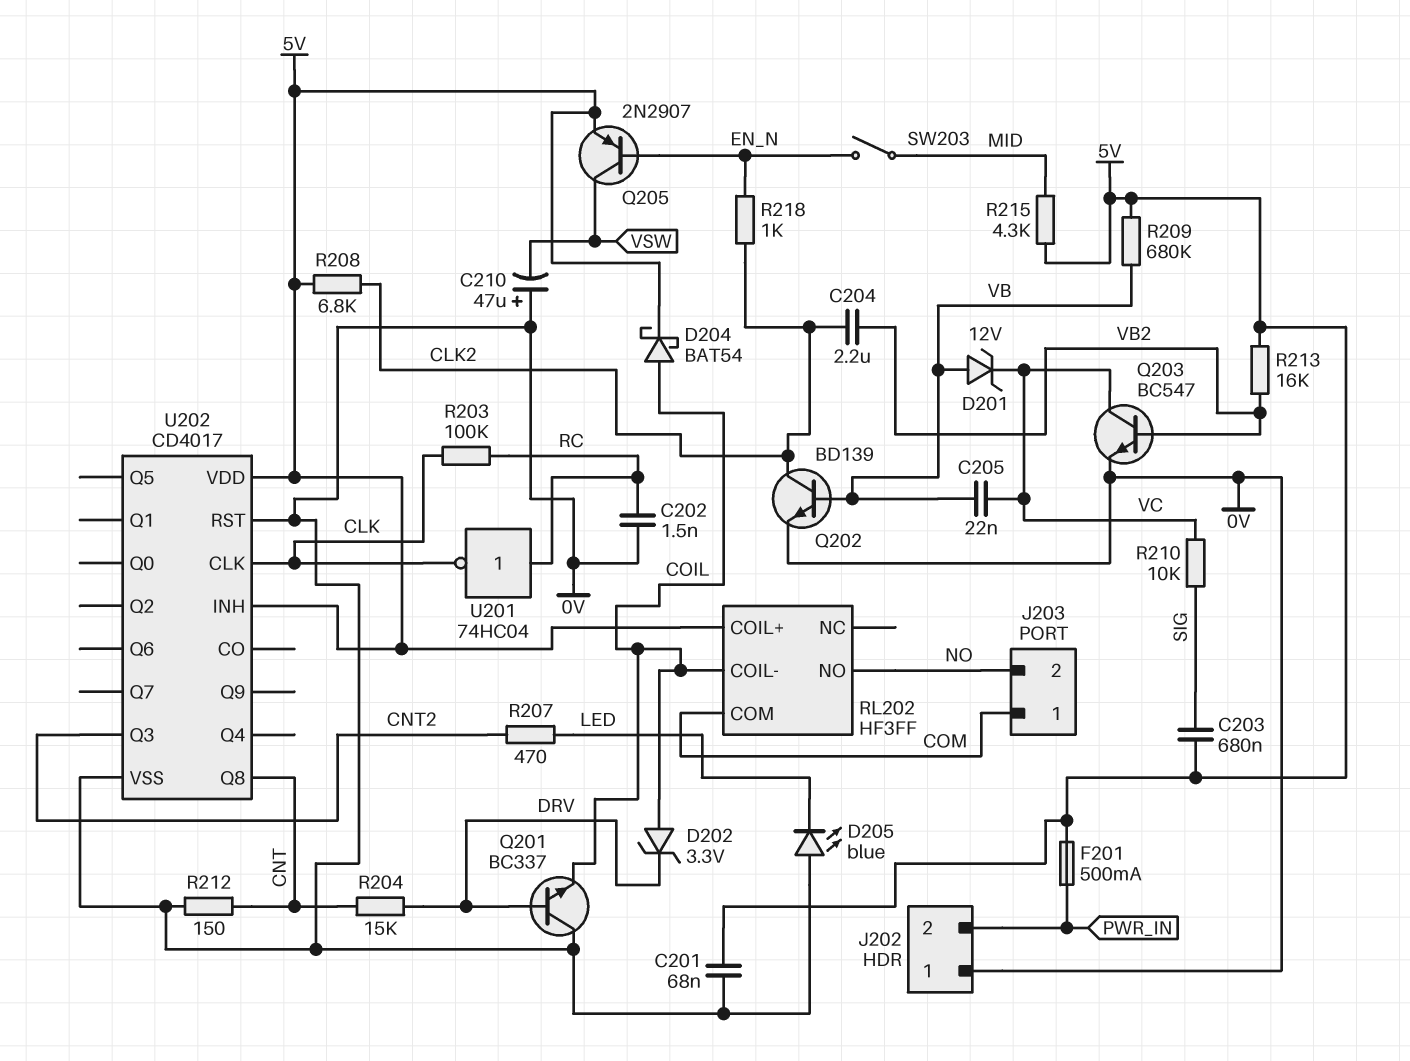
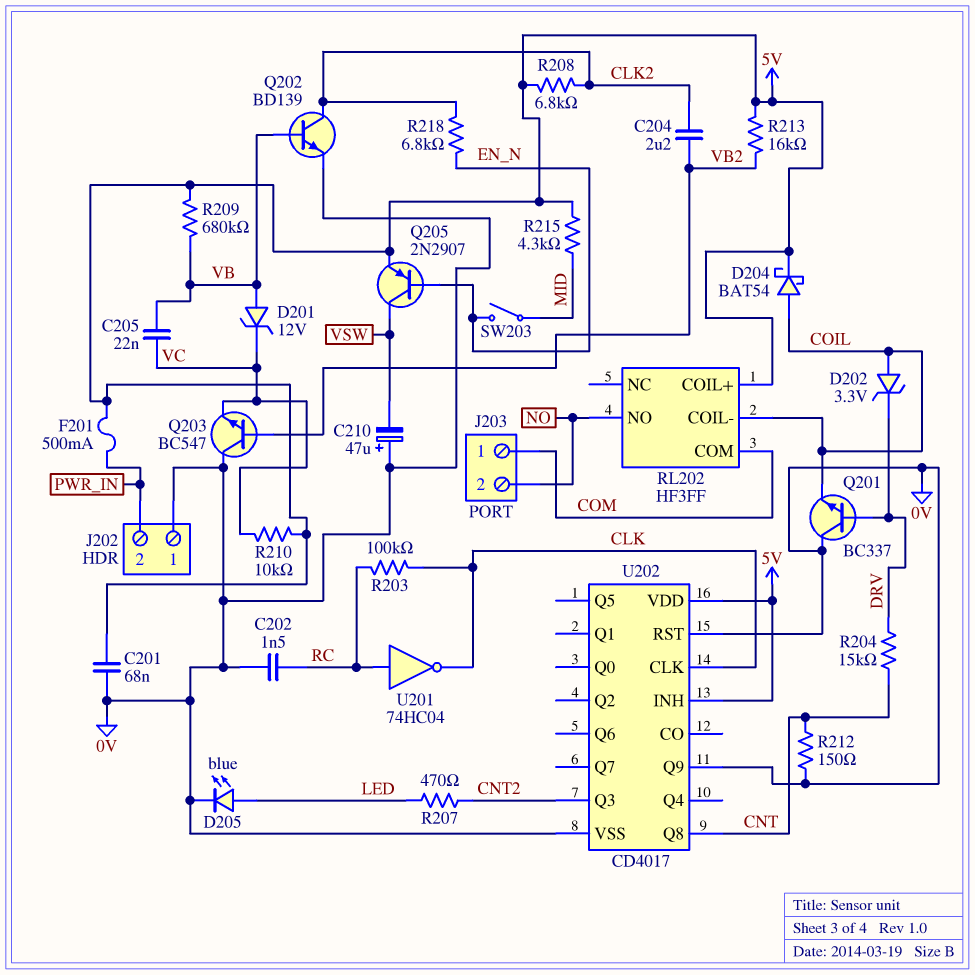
C203: 680nF (5V, SIG) -> none
D205: LED blue (A 0V, K LED) -> LED blue (A LED, K 0V)
Q203: NPN BC547 (B VB2, C VC, E 0V) -> NPN BC547 (B VB2, C 0V, E VC)
R210: 10k (SIG, VC) -> 10k (5V, VC)
R218: 1k (CLK2, EN_N) -> 6.8k (CLK2, EN_N)
U202 pin Q9: none -> 0V

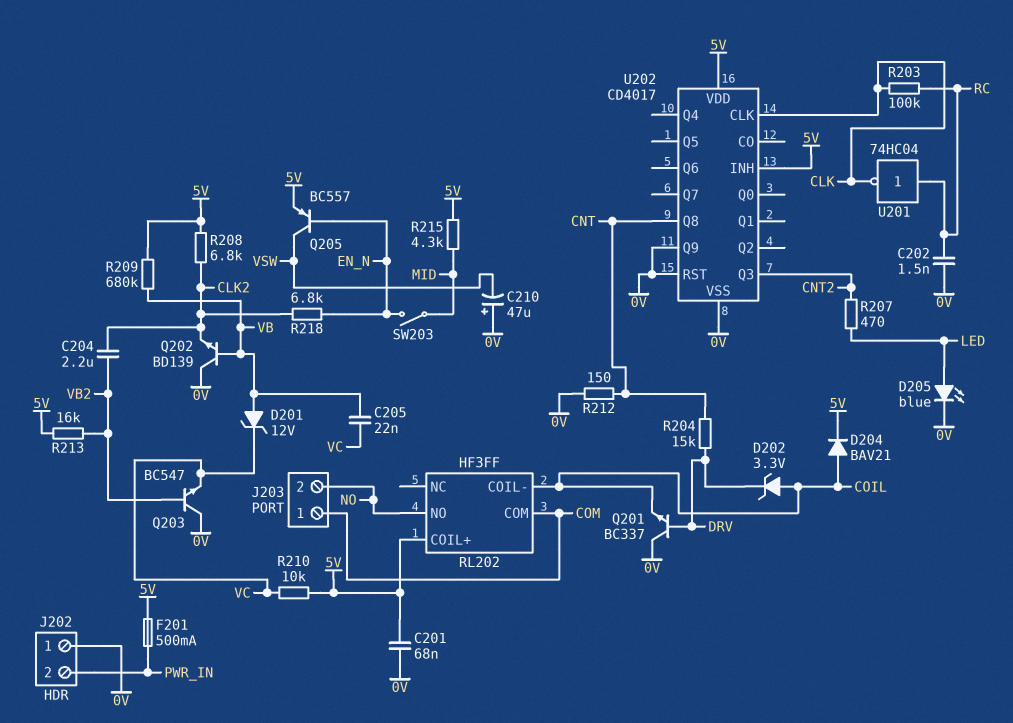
D204: schottky BAT54 (A COIL, K 5V) -> diode BAV21 (A COIL, K 5V)
Q202: NPN BD139 (B VB, C CLK2, E 0V) -> NPN BD139 (B VB, C 0V, E CLK2)
Q205: PNP 2N2907 (B EN_N, C VSW, E 5V) -> PNP BC557 (B EN_N, C VSW, E 5V)

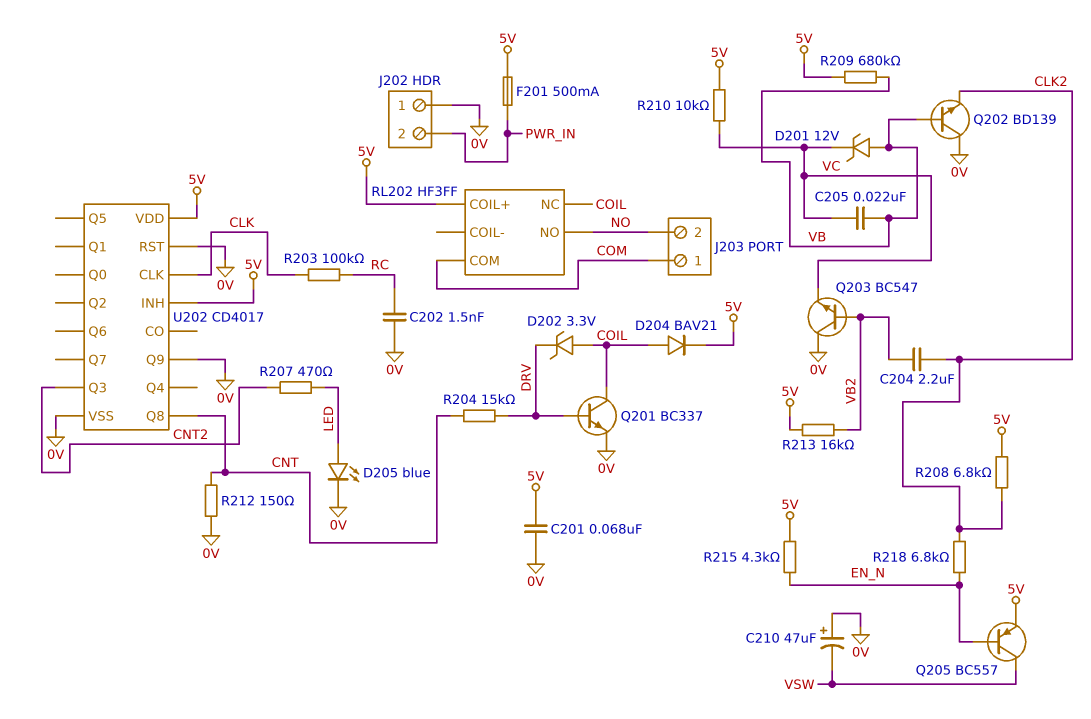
Q201: NPN BC337 (B DRV, C 0V, E COIL) -> NPN BC337 (B DRV, C COIL, E 0V)
R215: 4.3k (5V, MID) -> 4.3k (5V, EN_N)
RL202 pin COIL-: COIL -> none
RL202 pin NC: none -> COIL
SW203: switch (EN_N, MID) -> none
U201: NOT 74HC04 (in RC, out CLK) -> none

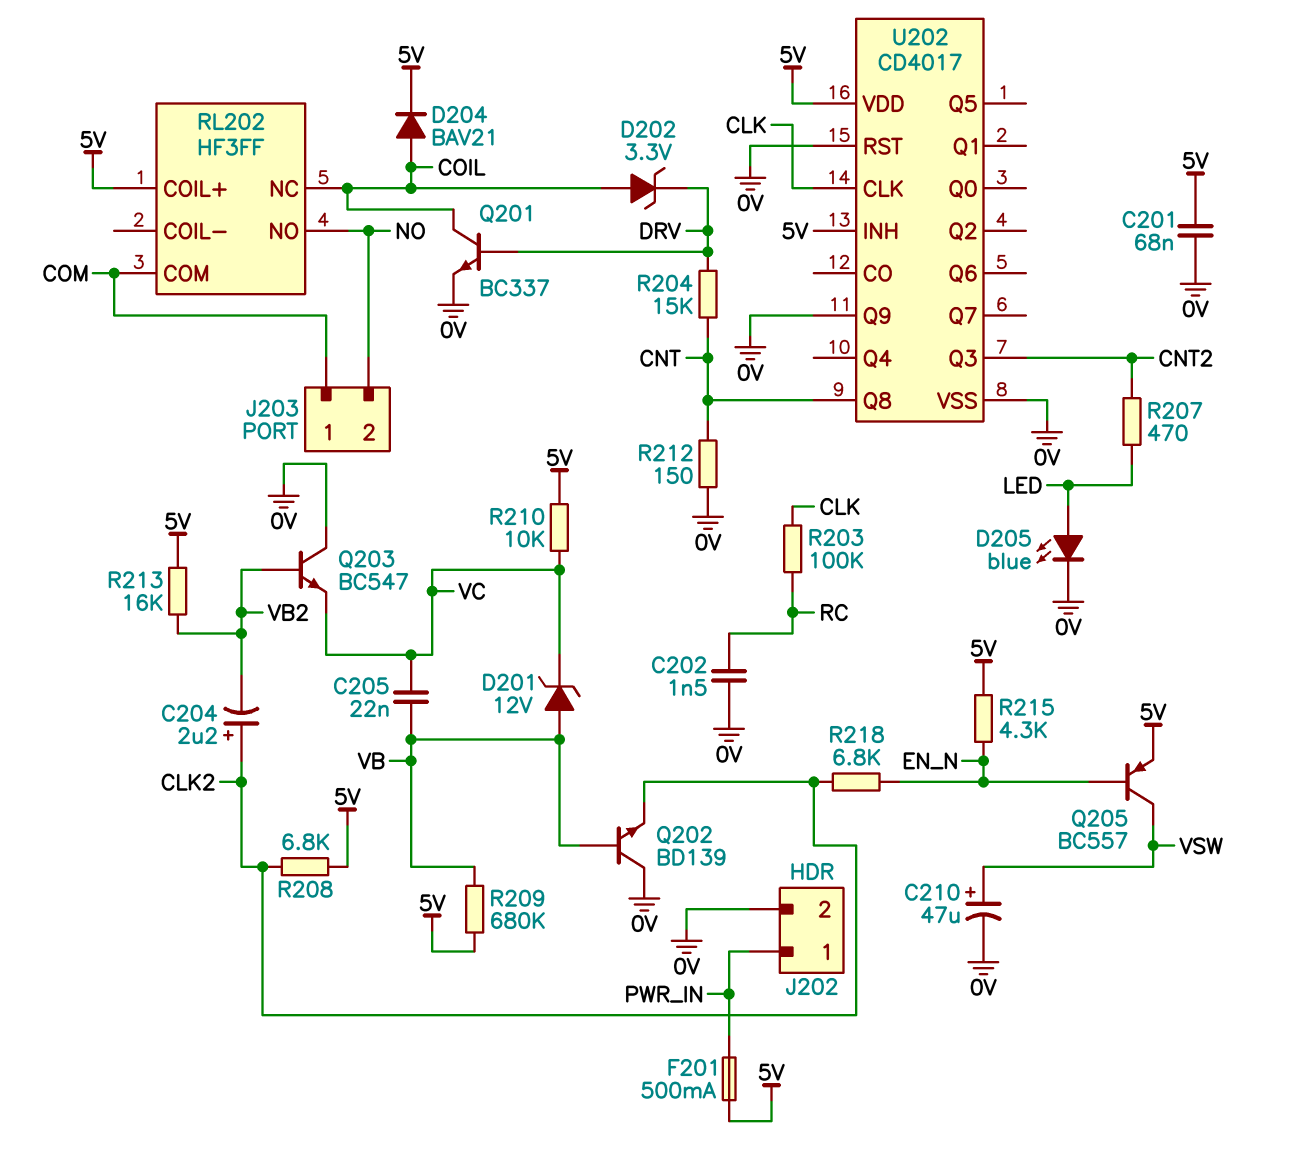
C204: 2.2uF (CLK2, VB2) -> 2.2uF (plus CLK2, minus VB2)
C210: 47uF (plus 0V, minus VSW) -> 47uF (plus VSW, minus 0V)
J202 pin 1: 0V -> PWR_IN
J202 pin 2: PWR_IN -> 0V

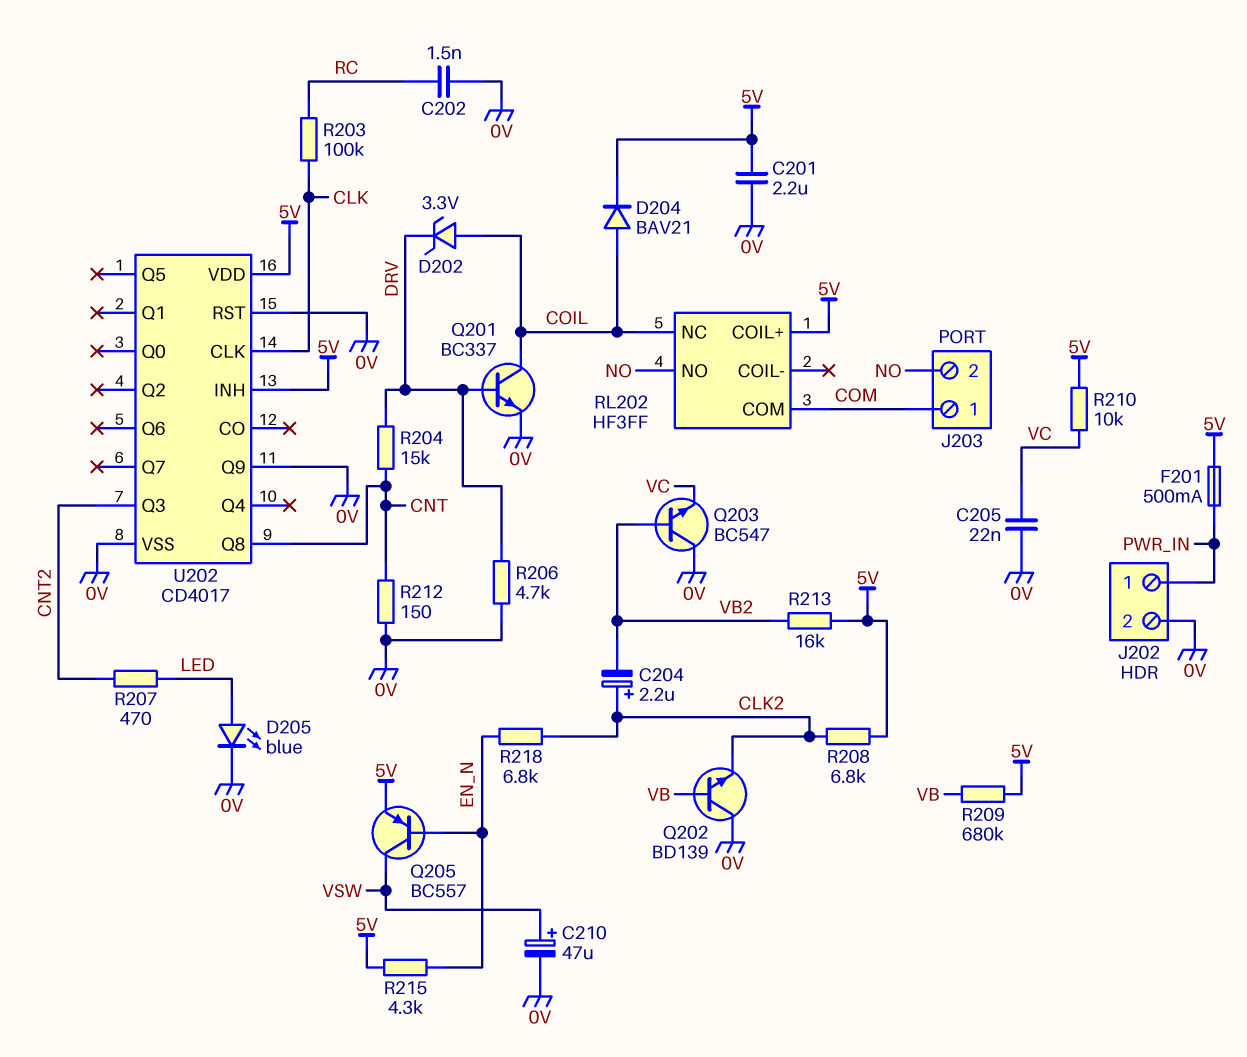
C201: 68nF (0V, 5V) -> 2.2uF (0V, 5V)
C205: 22nF (VB, VC) -> 22nF (0V, VC)
D201: zener 12V (A VB, K VC) -> none
R206: none -> 4.7k (0V, DRV)

